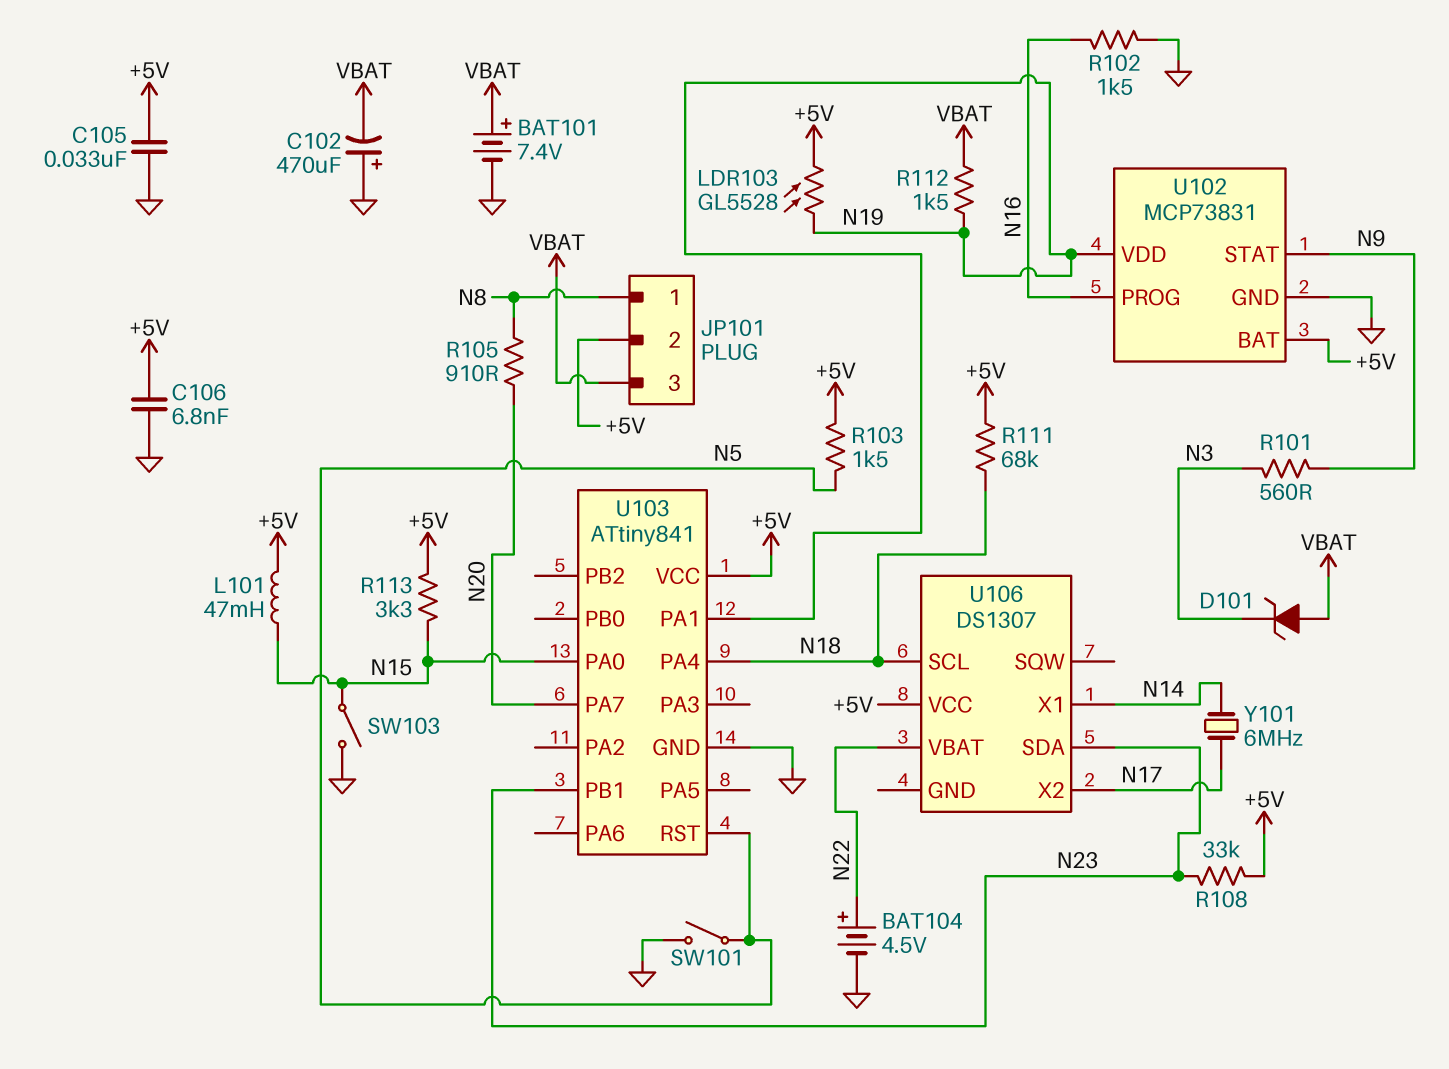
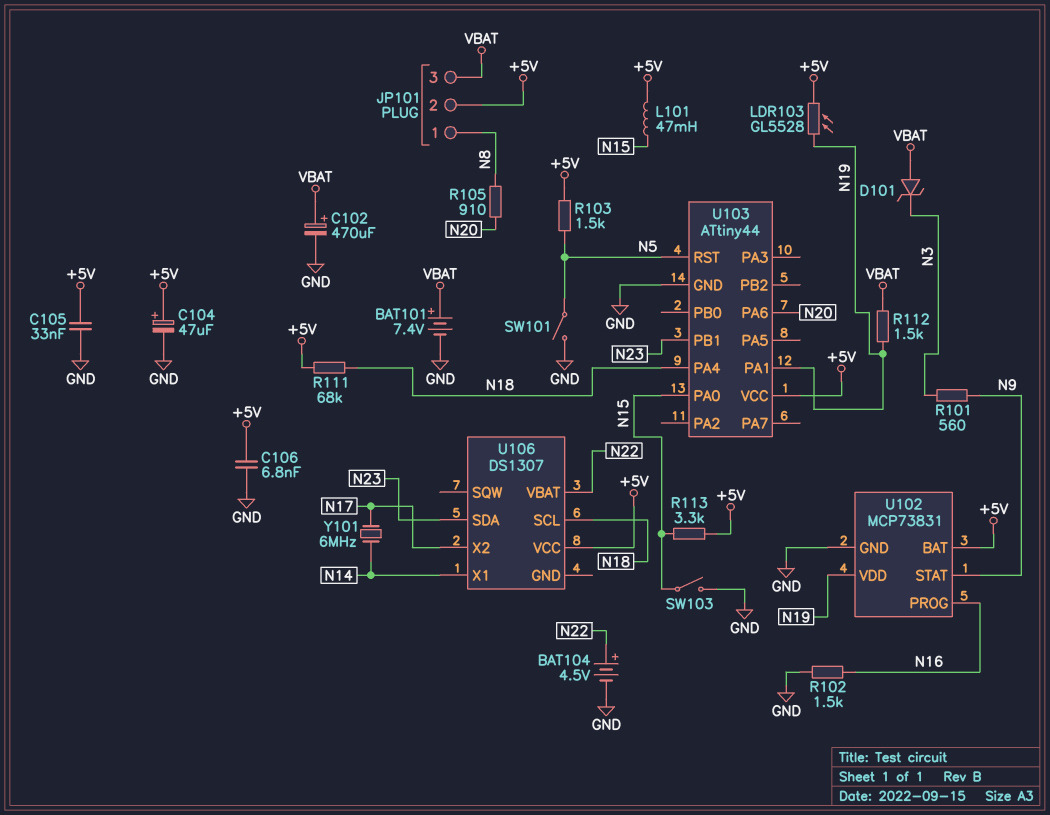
C102: 470uF (plus GND, minus VBAT) -> 470uF (plus VBAT, minus GND)
C104: none -> 47uF (plus +5V, minus GND)
R108: 33k (+5V, N23) -> none
U103: ATtiny841 -> ATtiny44
U103 pin PA6: none -> N20
U103 pin PA7: N20 -> none

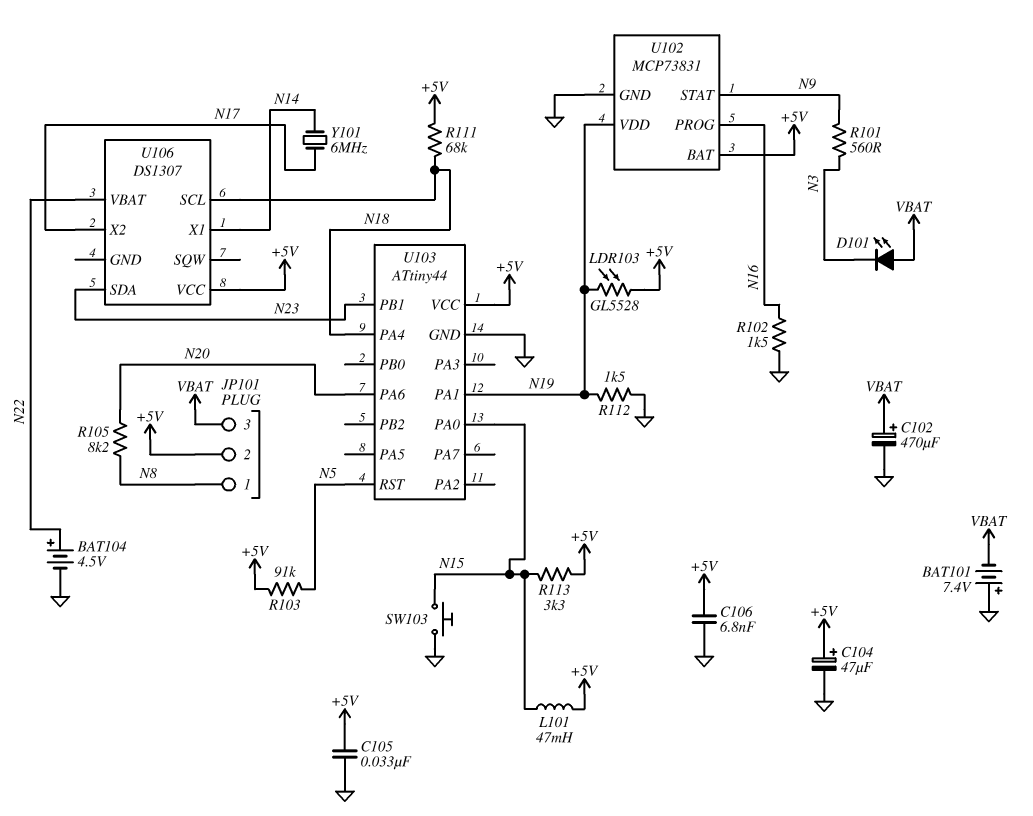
BAT101: 7.4V (plus VBAT, minus GND) -> 7.4V (plus GND, minus VBAT)
D101: zener (A VBAT, K N3) -> LED (A VBAT, K N3)
R103: 1.5k (+5V, N5) -> 91k (+5V, N5)
R105: 910 (N8, N20) -> 8.2k (N8, N20)
R112: 1.5k (N19, VBAT) -> 1.5k (GND, N19)
SW101: switch (GND, N5) -> none
SW103: switch (GND, N15) -> button (GND, N15)

